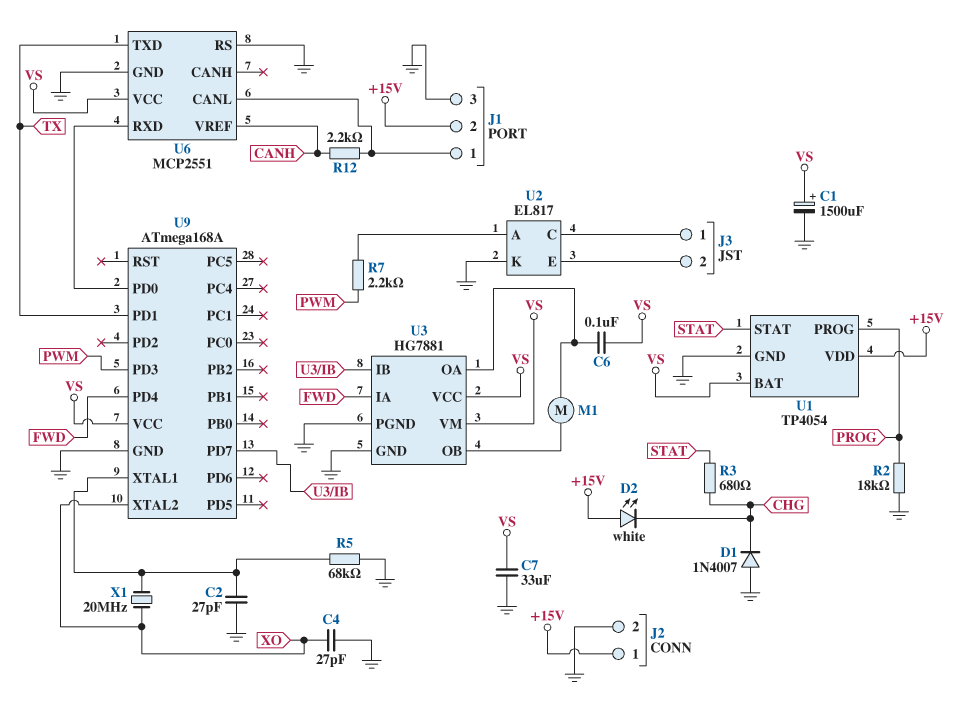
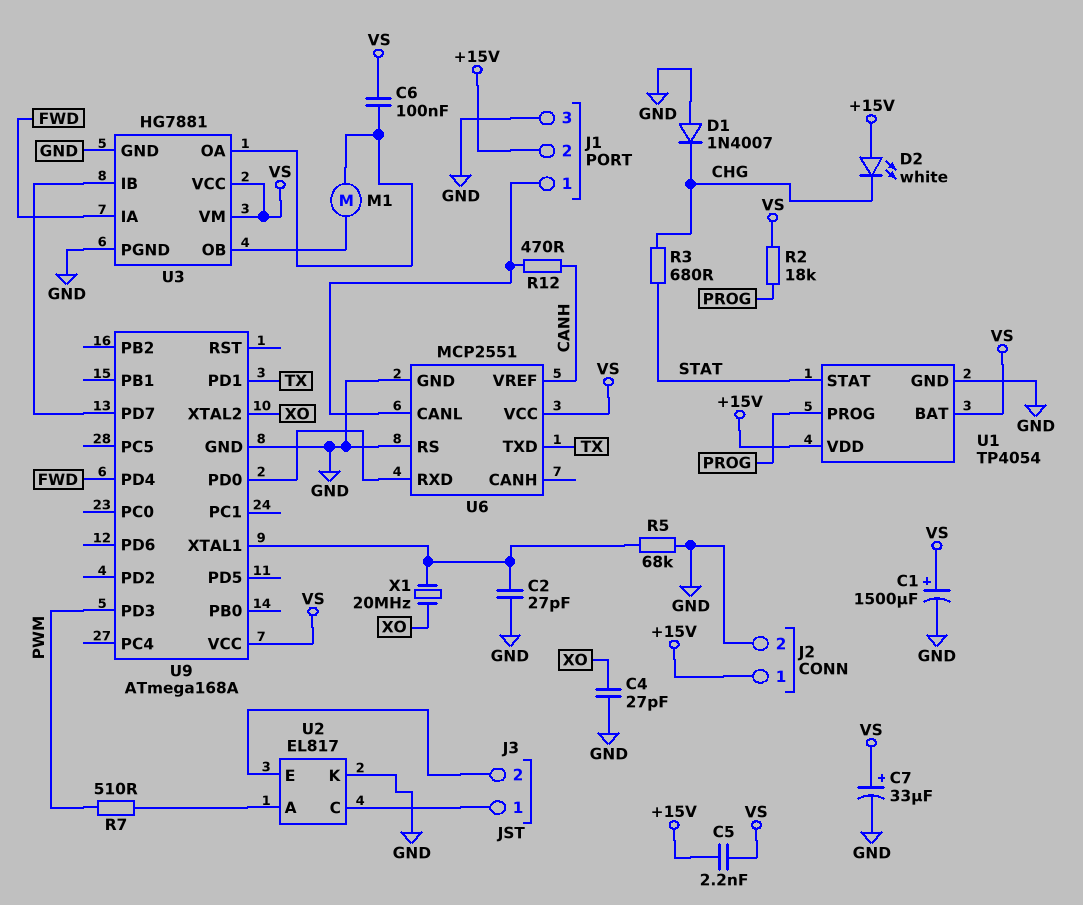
C5: none -> 2.2nF (+15V, VS)
C7: 33uF (GND, VS) -> 33uF (plus VS, minus GND)
R2: 18k (GND, PROG) -> 18k (PROG, VS)
R7: 2.2k (PWM, U2/A) -> 510 (PWM, U2/A)
R12: 2.2k (CANH, J1/1) -> 470 (CANH, J1/1)

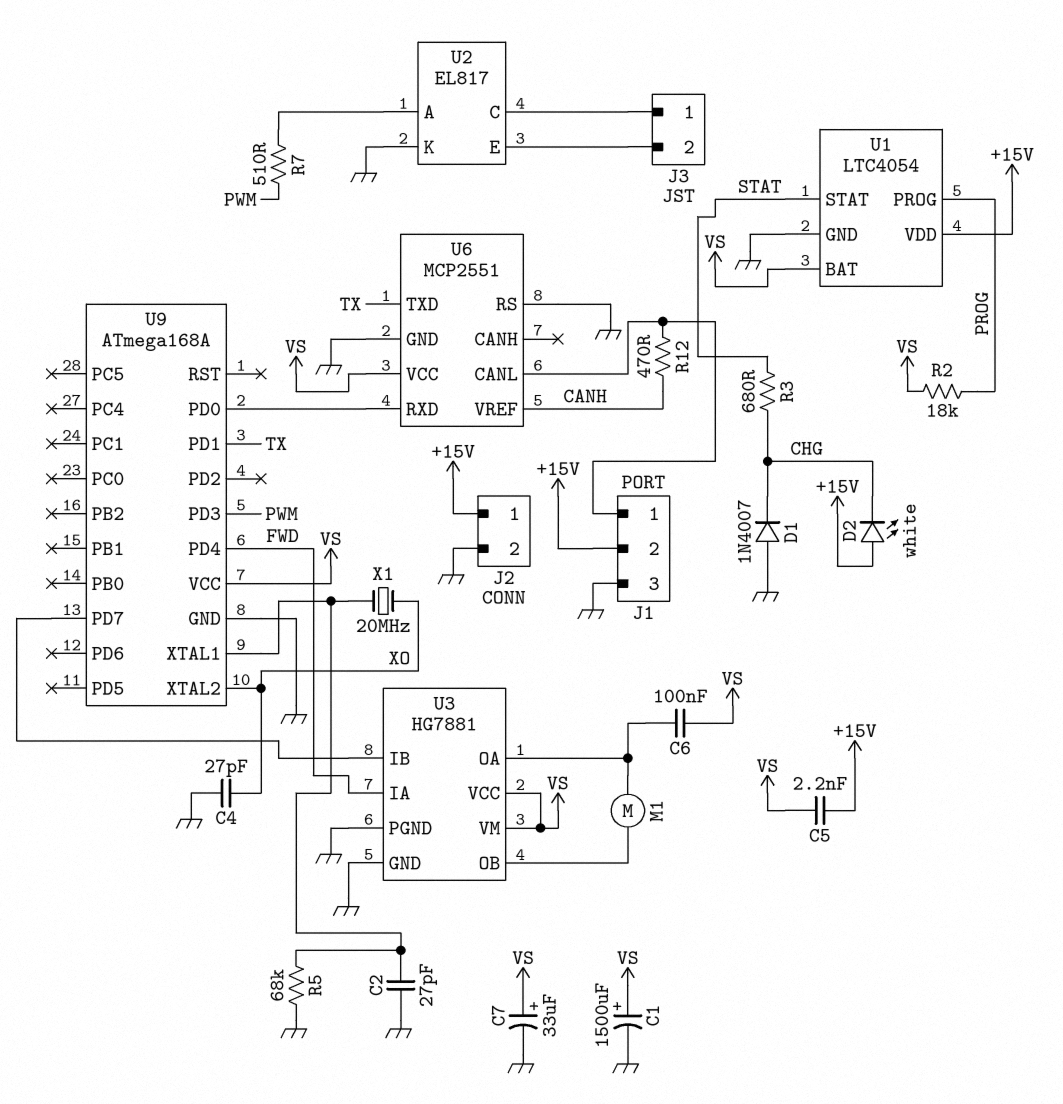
U1: TP4054 -> LTC4054

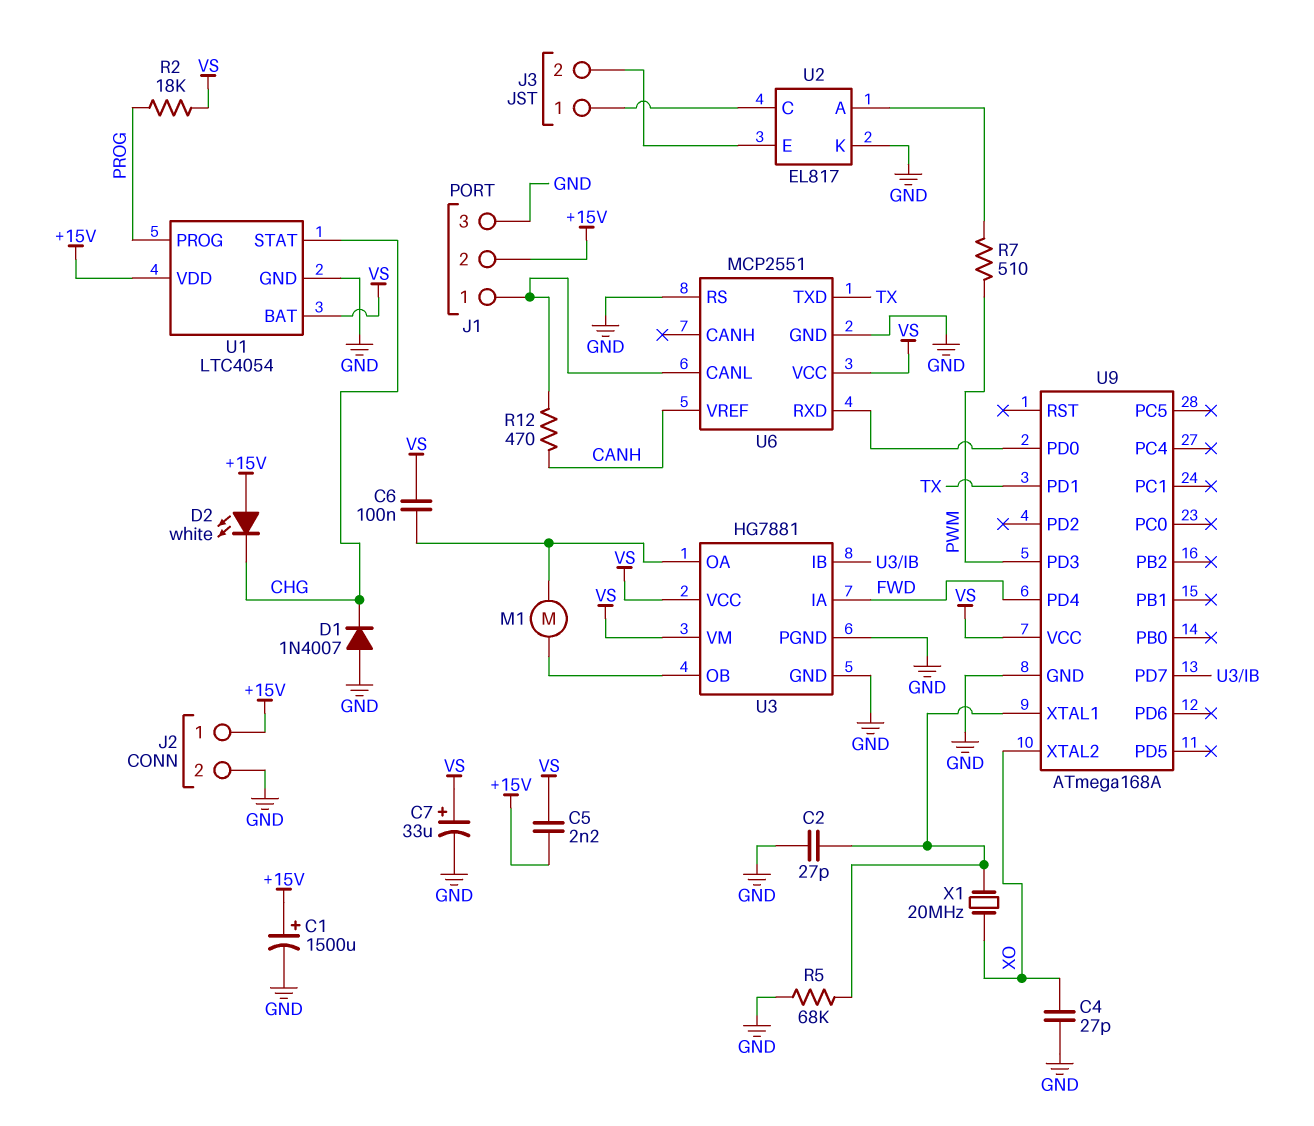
C1: 1500uF (plus VS, minus GND) -> 1500uF (plus +15V, minus GND)
R3: 680 (CHG, STAT) -> none
U1 pin STAT: STAT -> CHG

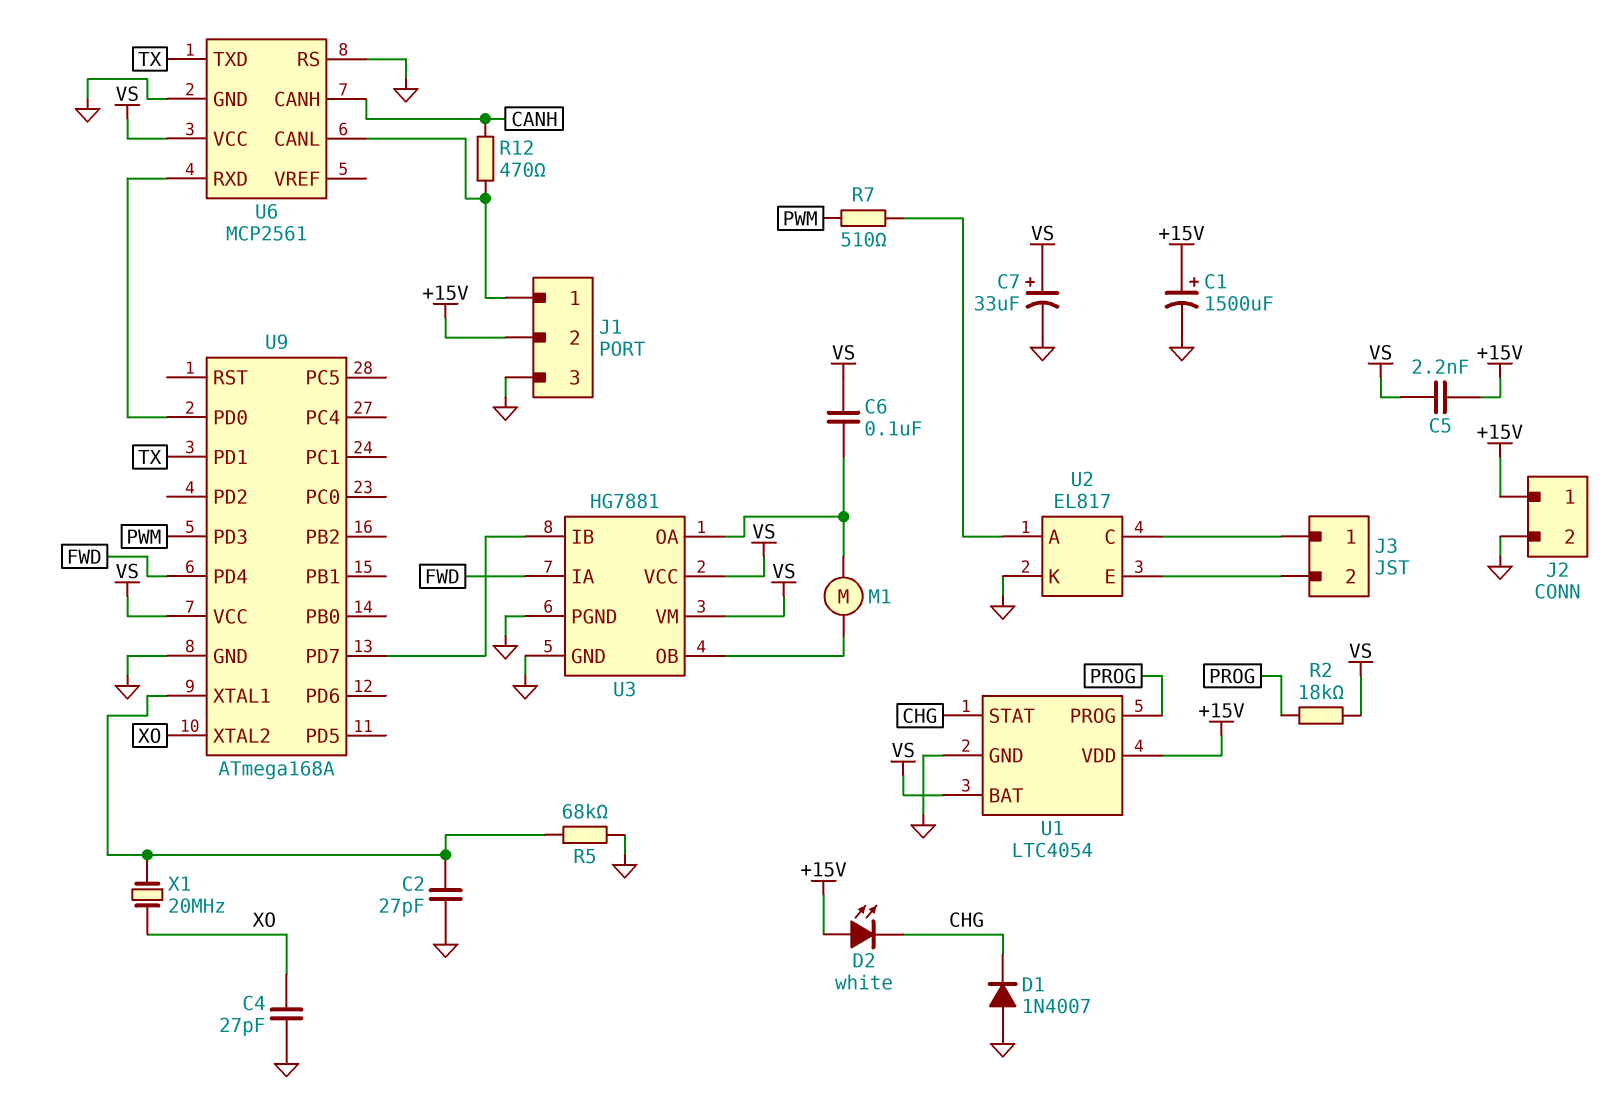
U6: MCP2551 -> MCP2561
U6 pin CANH: none -> CANH
U6 pin VREF: CANH -> none

